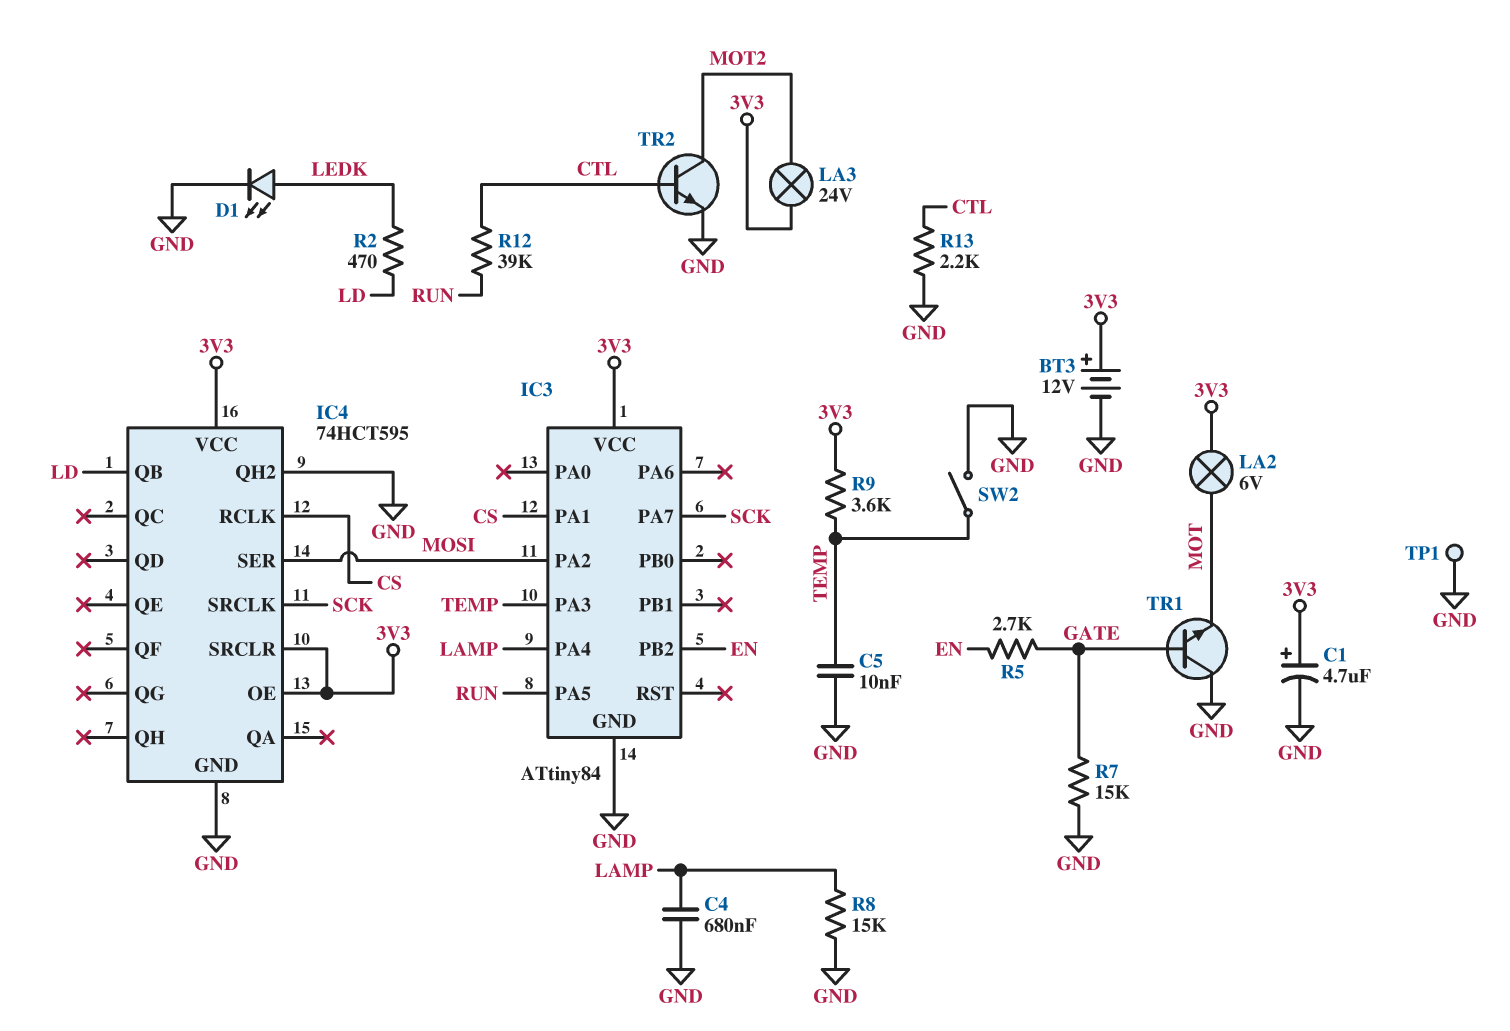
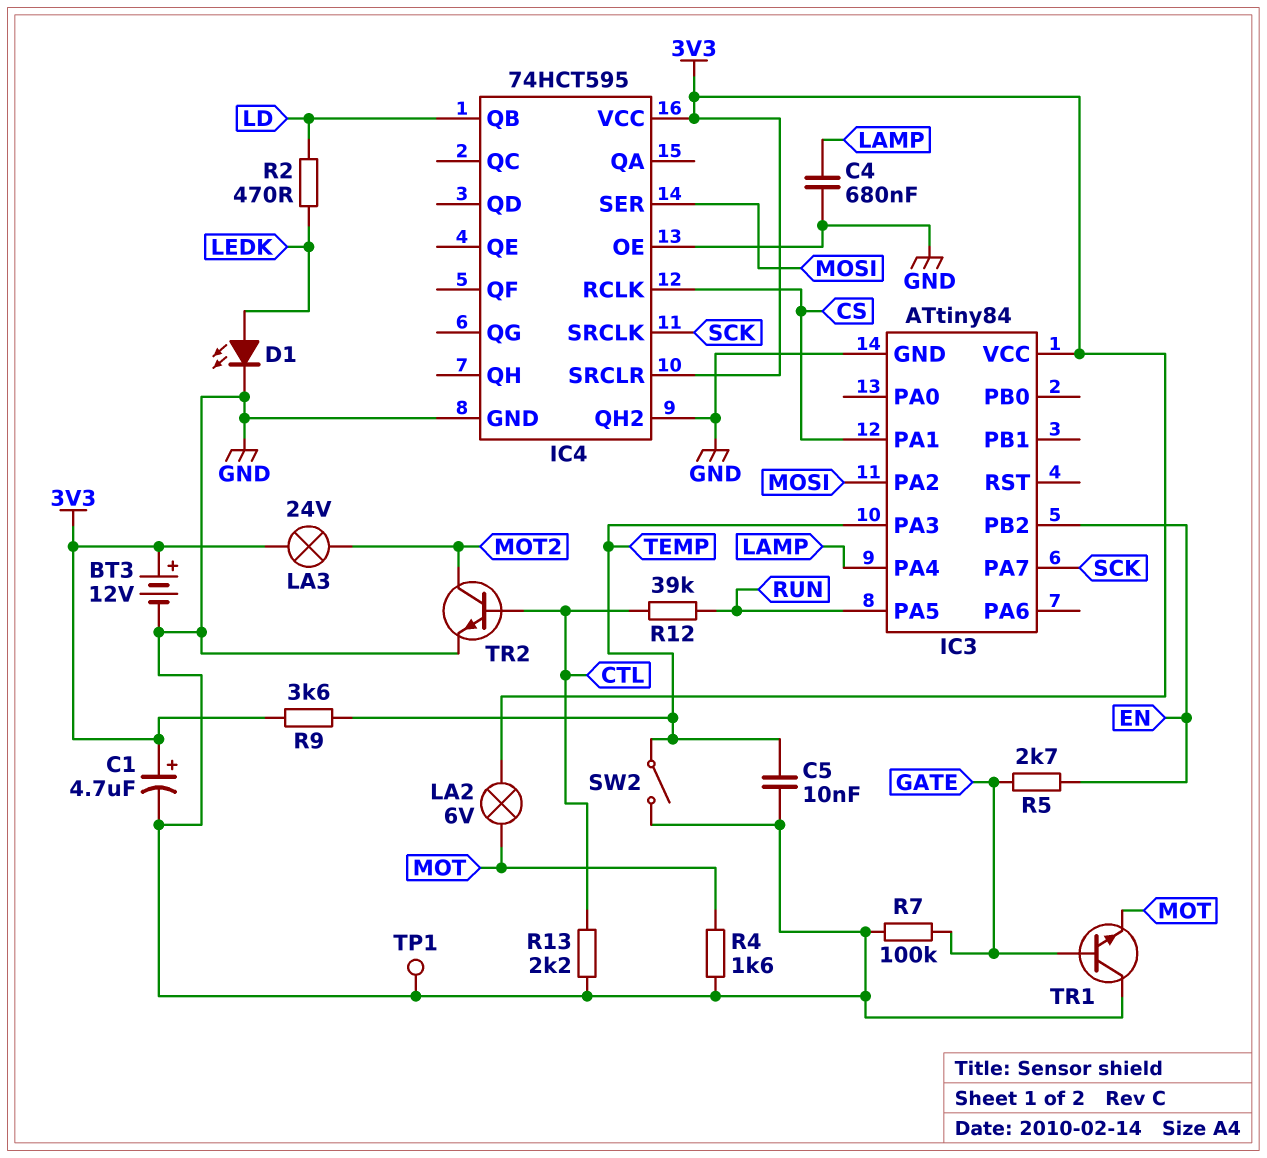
IC4 pin OE: 3V3 -> GND
R4: none -> 1.6k (GND, MOT)
R7: 15k (GATE, GND) -> 100k (GATE, GND)
R8: 15k (GND, LAMP) -> none

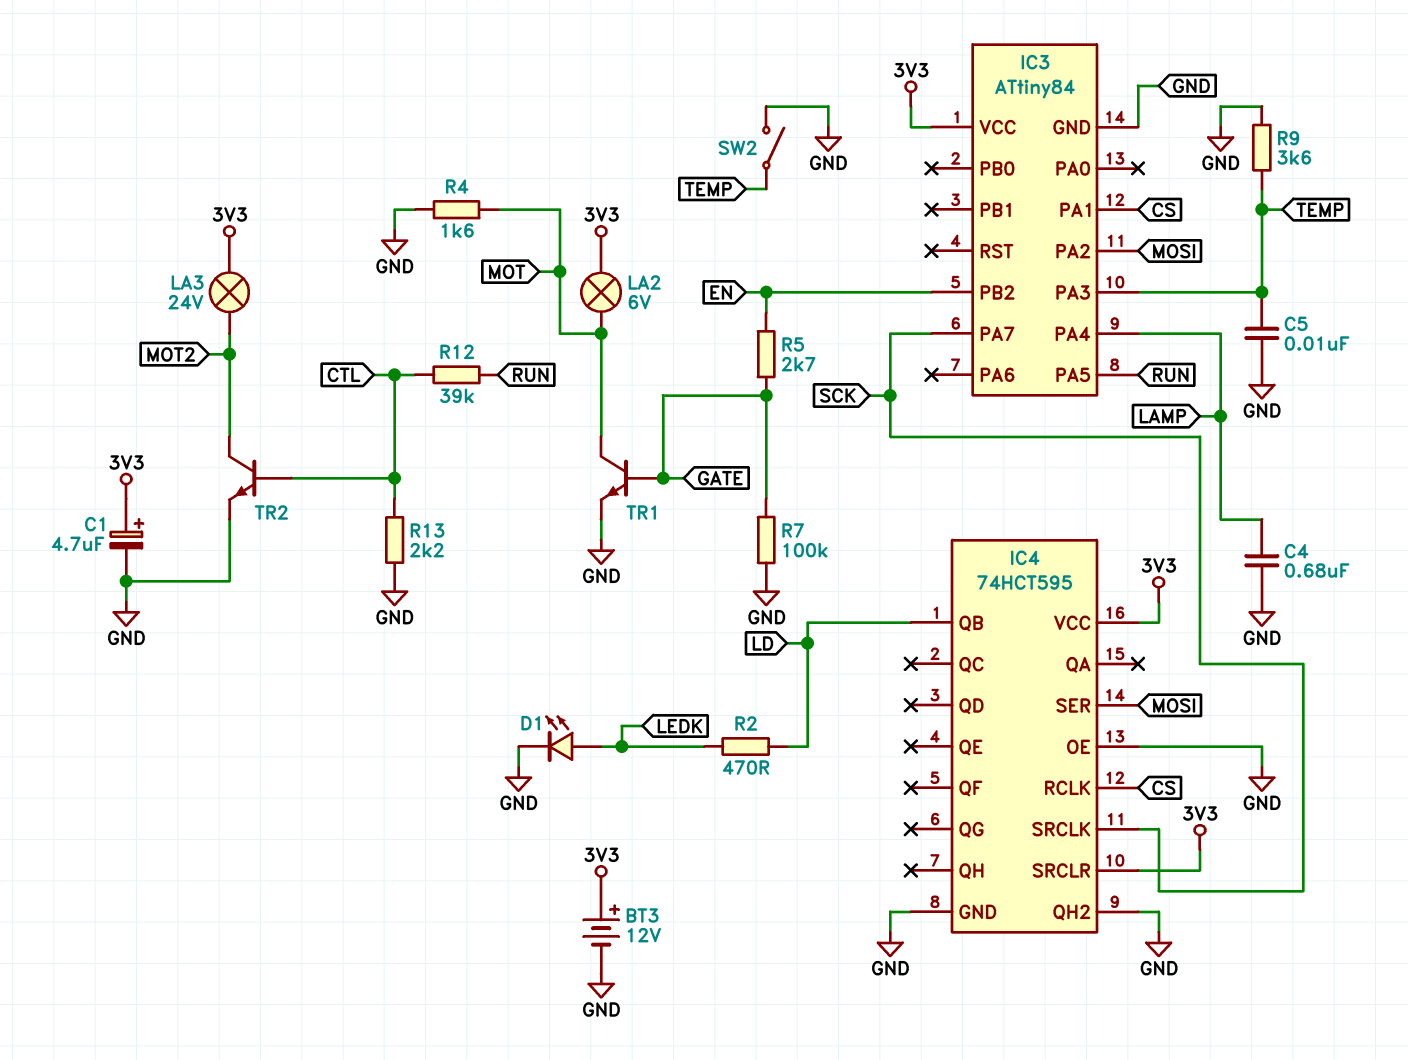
R9: 3.6k (3V3, TEMP) -> 3.6k (GND, TEMP)
TP1: test point (GND) -> none
TR1: NPN (B GATE, C GND, E MOT) -> NPN (B GATE, C MOT, E GND)

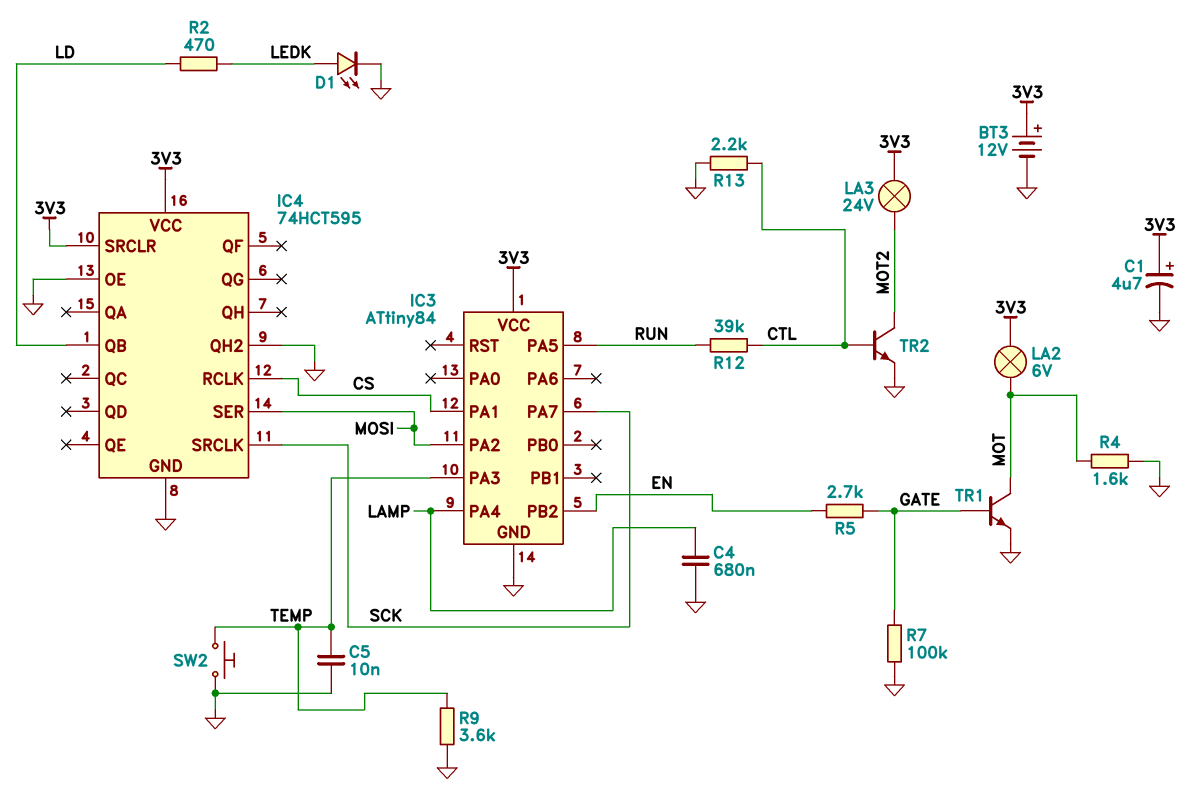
SW2: switch (GND, TEMP) -> button (GND, TEMP)

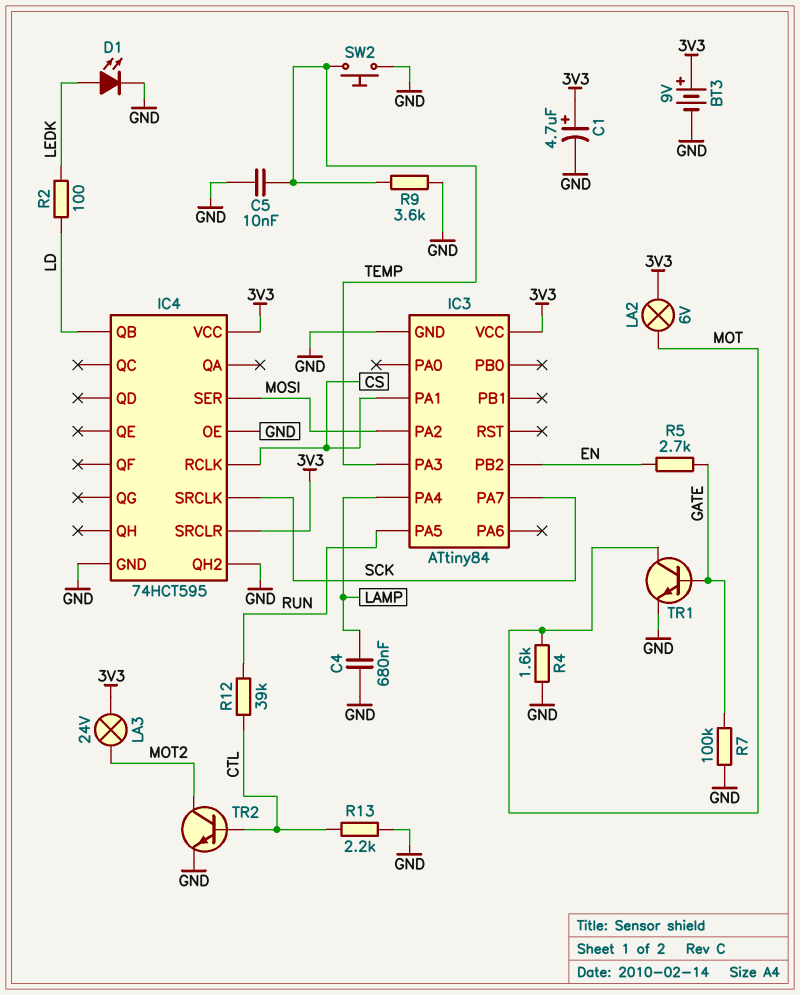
BT3: 12V (plus 3V3, minus GND) -> 9V (plus 3V3, minus GND)
R2: 470 (LD, LEDK) -> 100 (LD, LEDK)

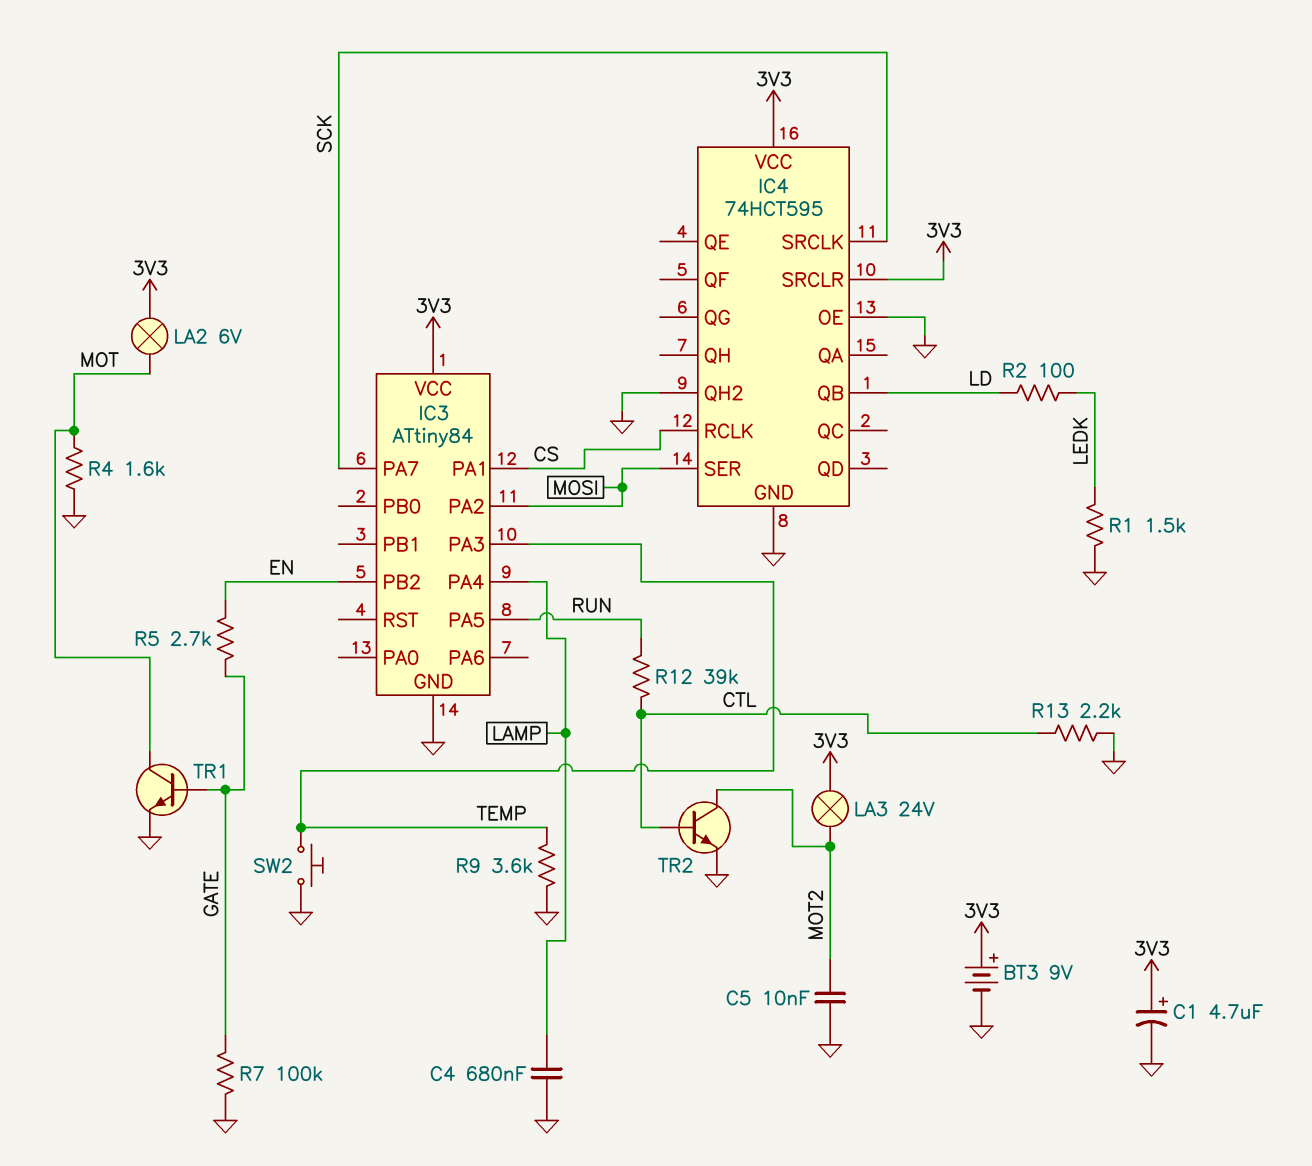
C5: 10nF (GND, TEMP) -> 10nF (GND, MOT2)
D1: LED (A LEDK, K GND) -> none
R1: none -> 1.5k (GND, LEDK)

